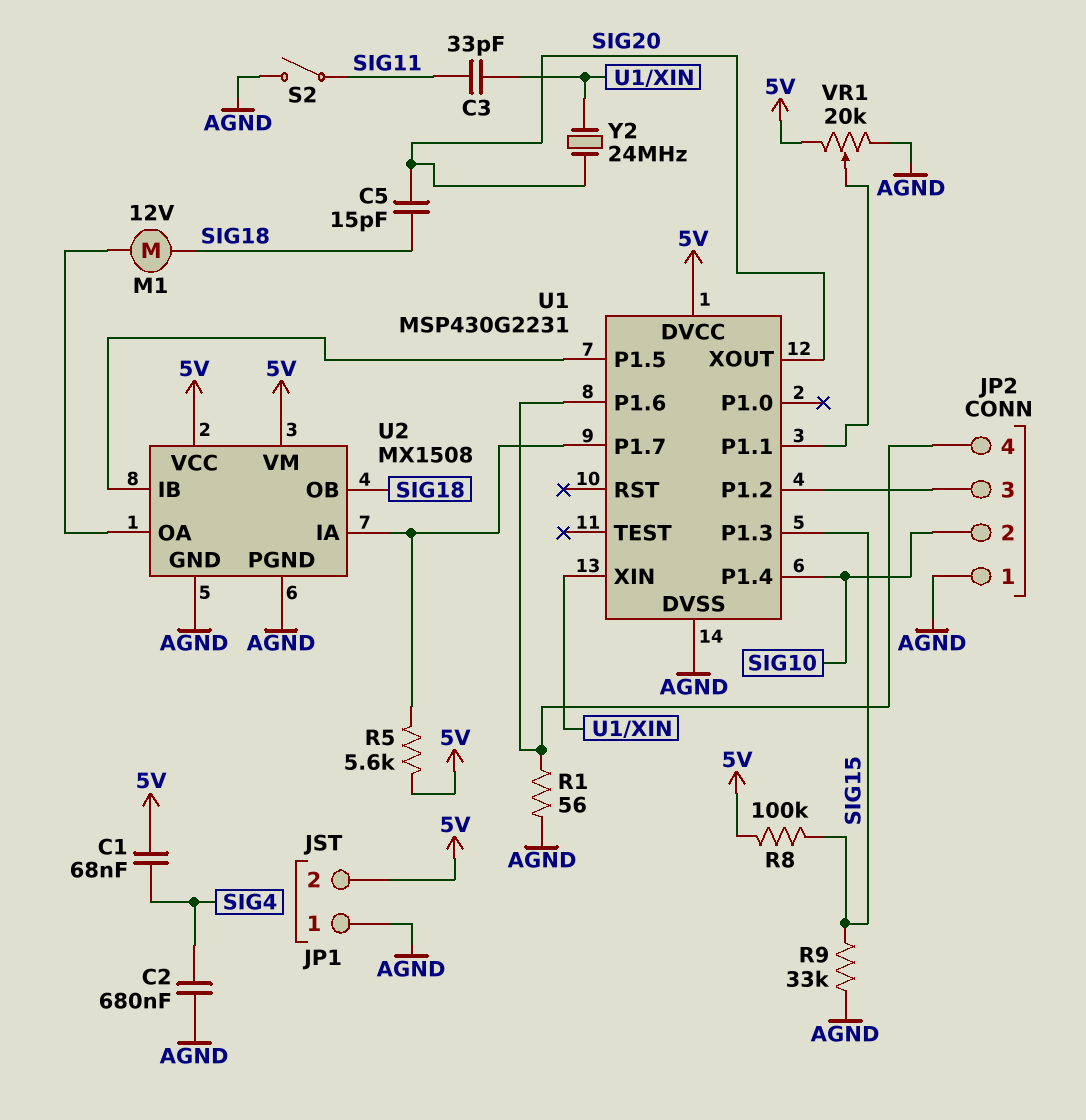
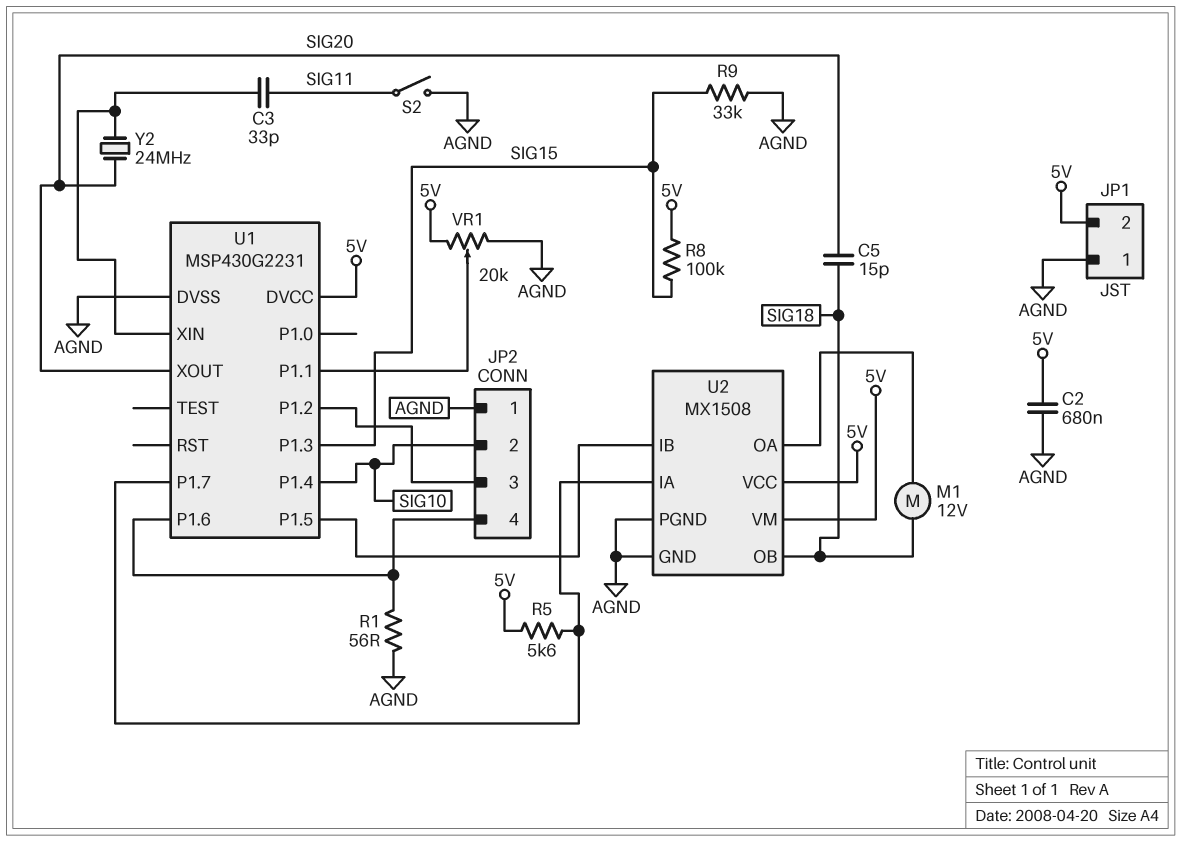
C1: 68nF (5V, SIG4) -> none
C2: 680nF (AGND, SIG4) -> 680nF (5V, AGND)

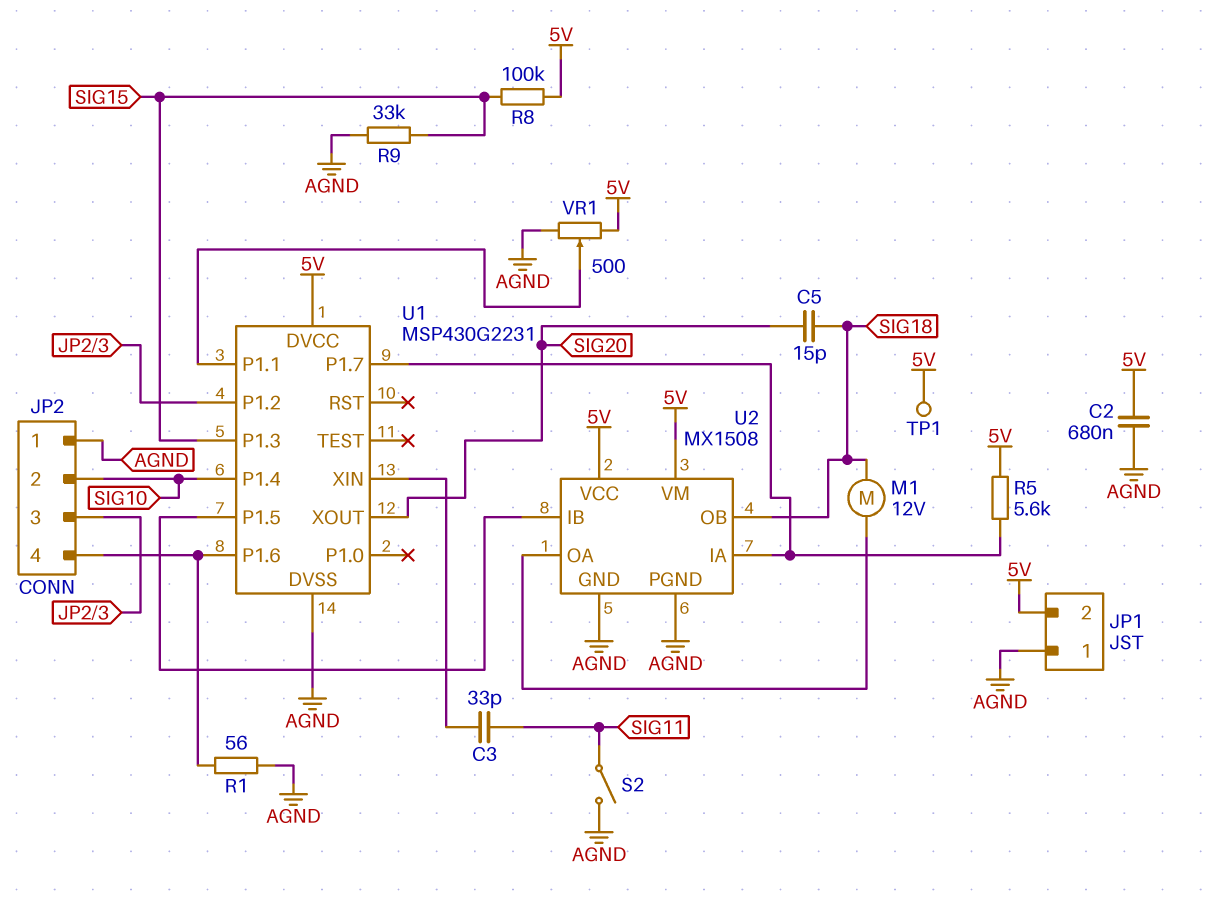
TP1: none -> test point (5V)
VR1: 20k (5V, AGND, wiper U1/P1.1) -> 500 (5V, AGND, wiper U1/P1.1)
Y2: 24MHz (SIG20, U1/XIN) -> none

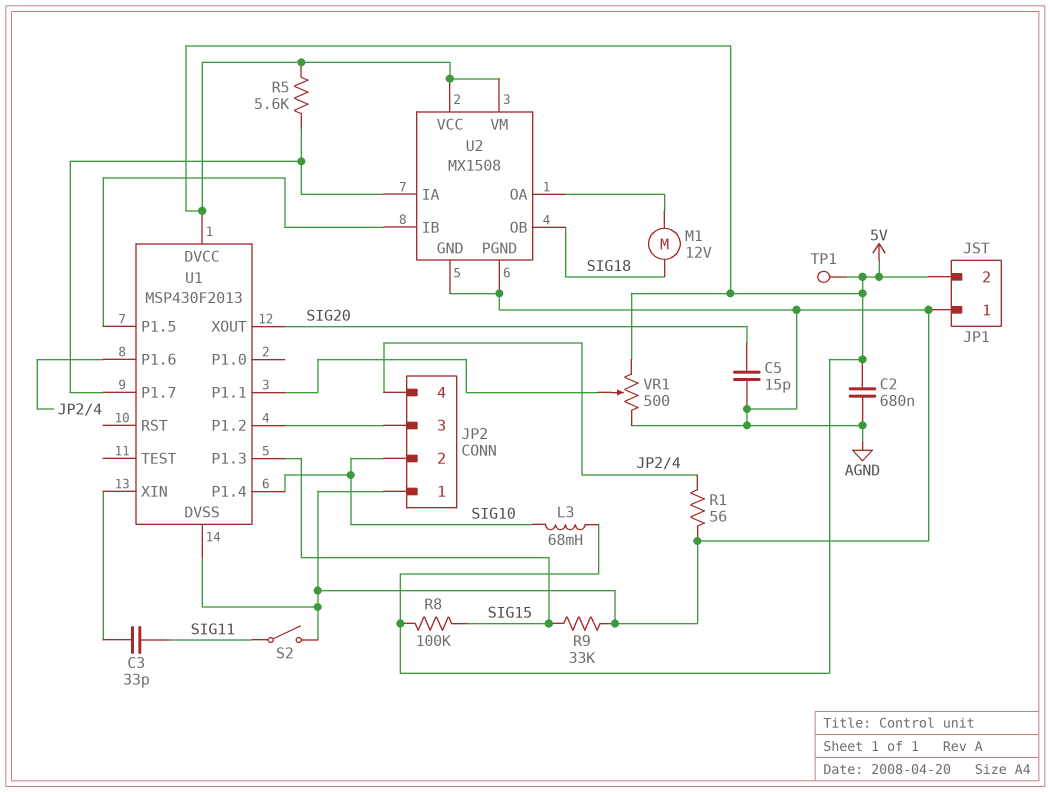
C5: 15pF (SIG18, SIG20) -> 15pF (AGND, SIG20)
L3: none -> 68mH (5V, SIG10)
U1: MSP430G2231 -> MSP430F2013

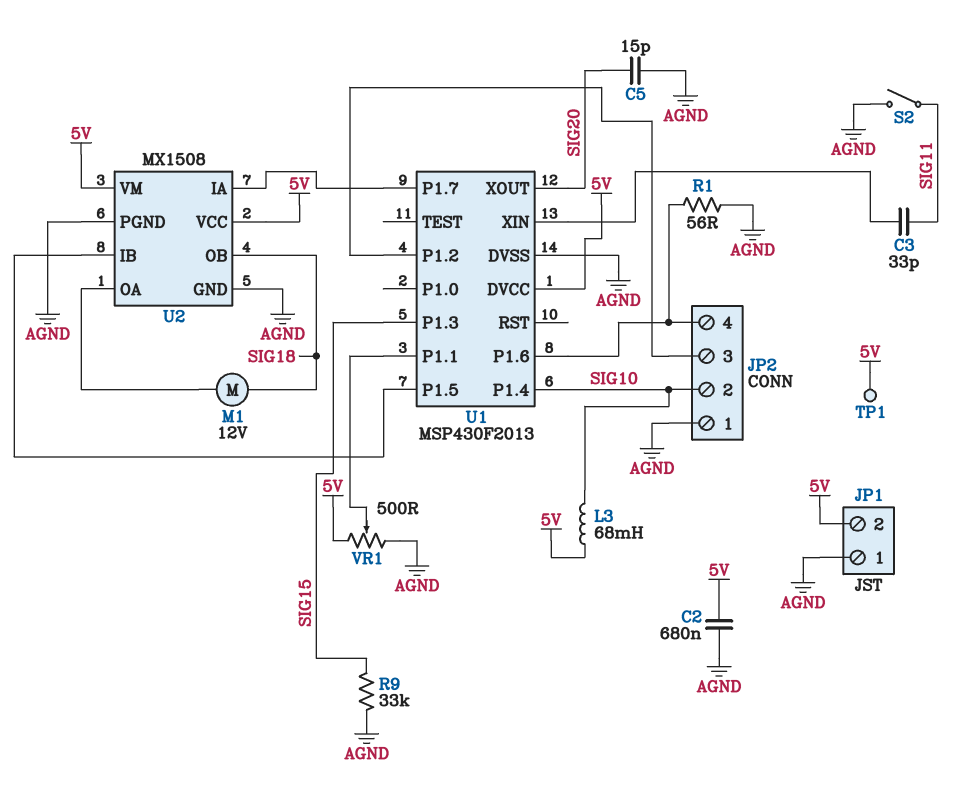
R5: 5.6k (5V, U1/P1.7) -> none
R8: 100k (5V, SIG15) -> none

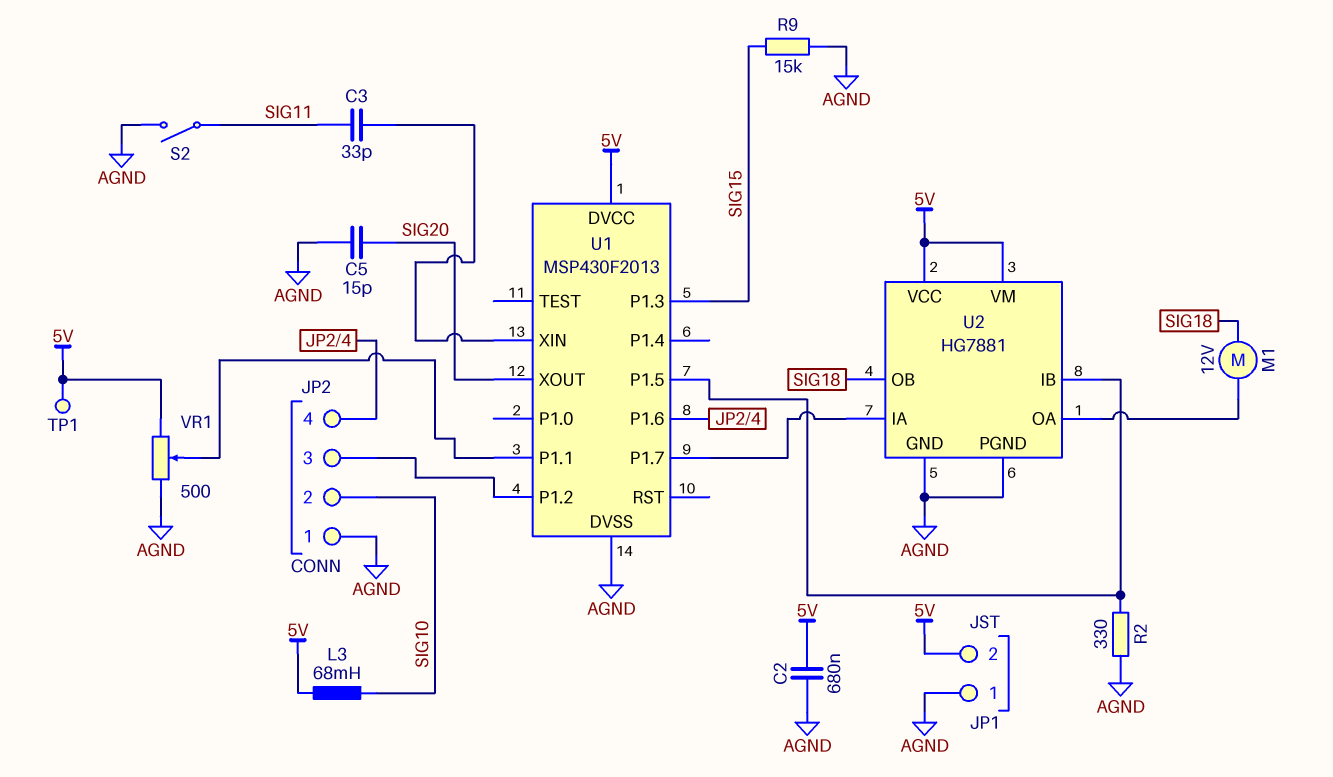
R1: 56 (AGND, JP2/4) -> none
R2: none -> 330 (AGND, U1/P1.5)
R9: 33k (AGND, SIG15) -> 15k (AGND, SIG15)
U1 pin P1.4: SIG10 -> none
U2: MX1508 -> HG7881

